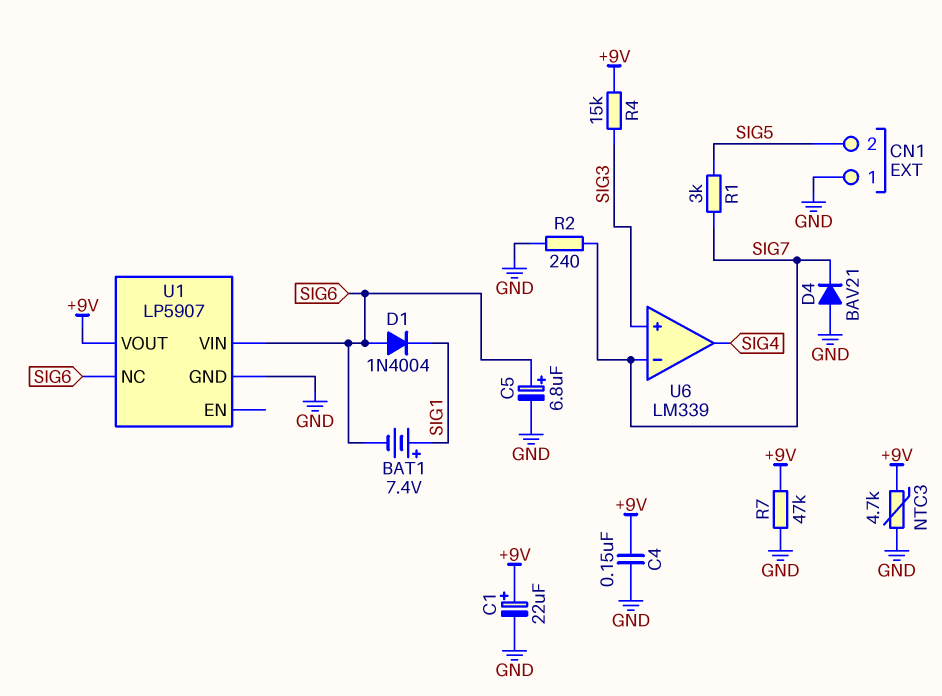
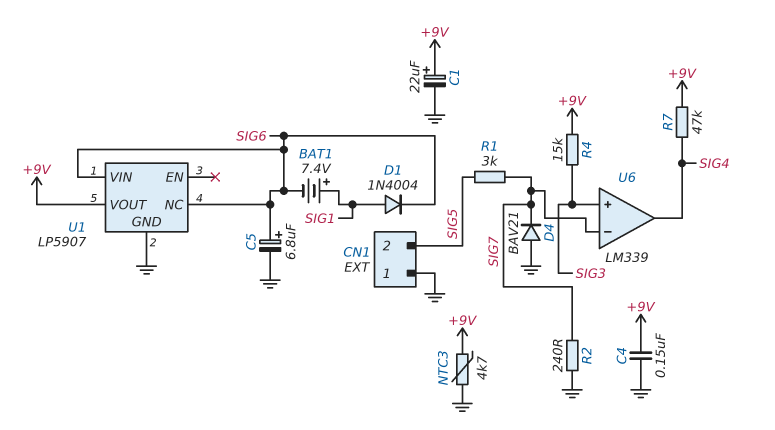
D1: diode 1N4004 (A SIG6, K SIG1) -> diode 1N4004 (A SIG1, K SIG6)
R7: 47k (+9V, GND) -> 47k (+9V, SIG4)

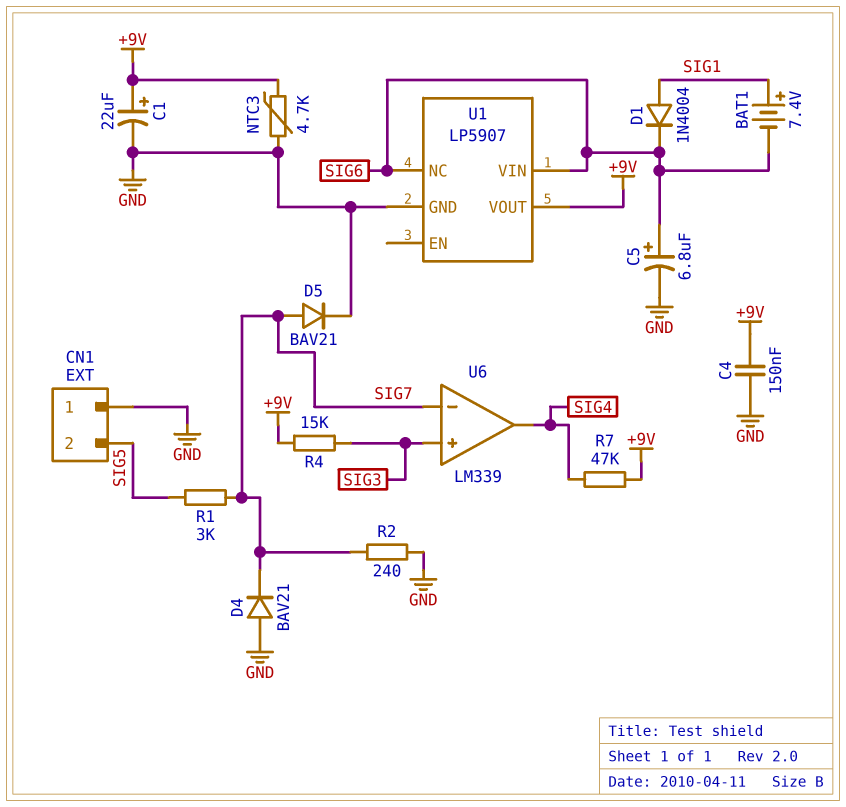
D5: none -> diode BAV21 (A SIG7, K GND)

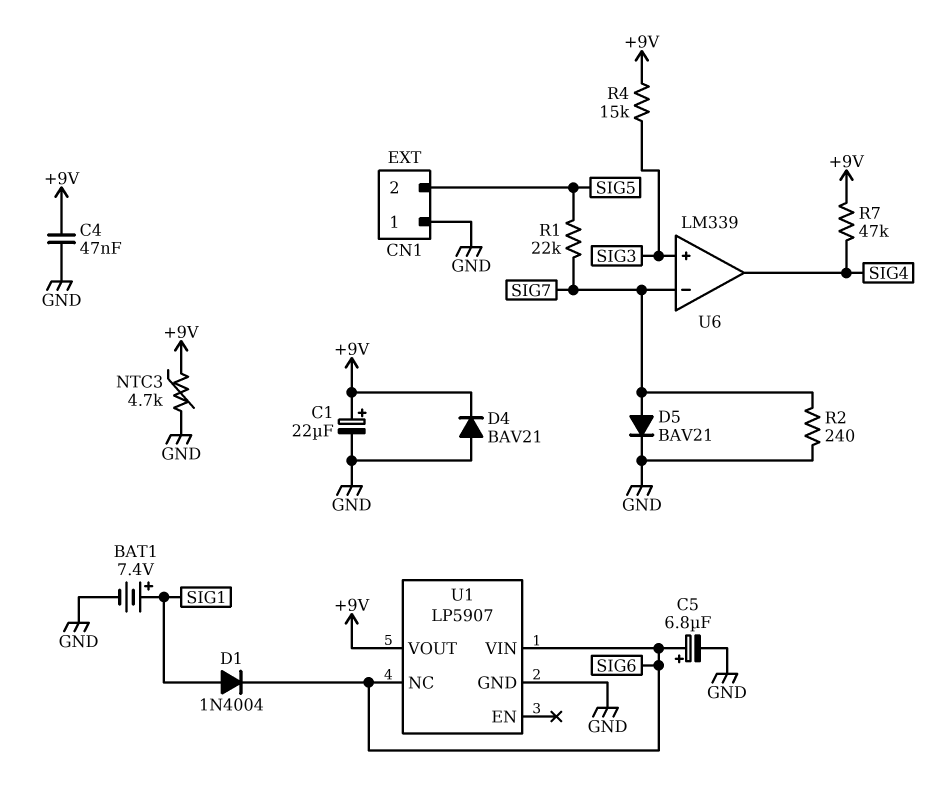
BAT1: 7.4V (plus SIG1, minus SIG6) -> 7.4V (plus SIG1, minus GND)
C4: 150nF (+9V, GND) -> 47nF (+9V, GND)
D4: diode BAV21 (A GND, K SIG7) -> diode BAV21 (A GND, K +9V)
R1: 3k (SIG5, SIG7) -> 22k (SIG5, SIG7)

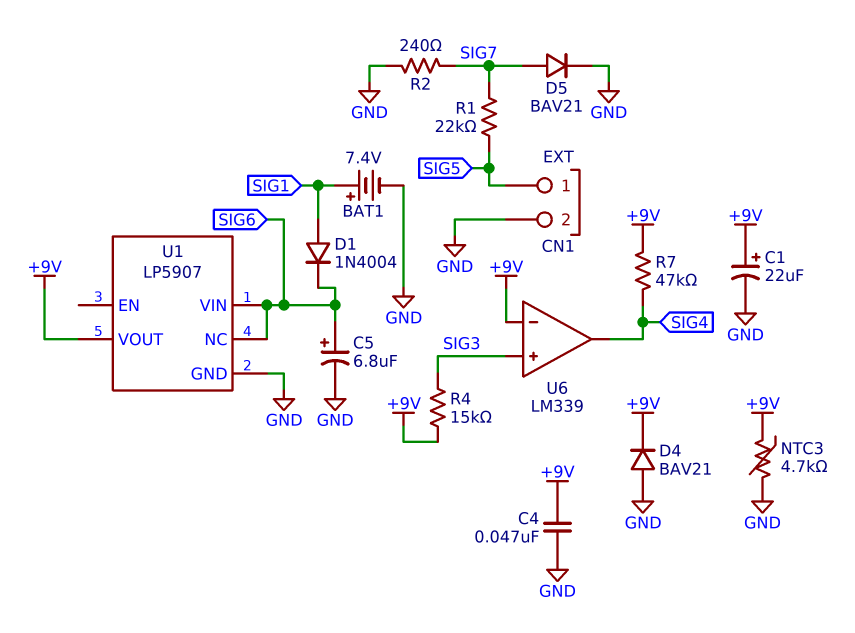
CN1 pin 1: GND -> SIG5
CN1 pin 2: SIG5 -> GND
U6 pin in-: SIG7 -> +9V

